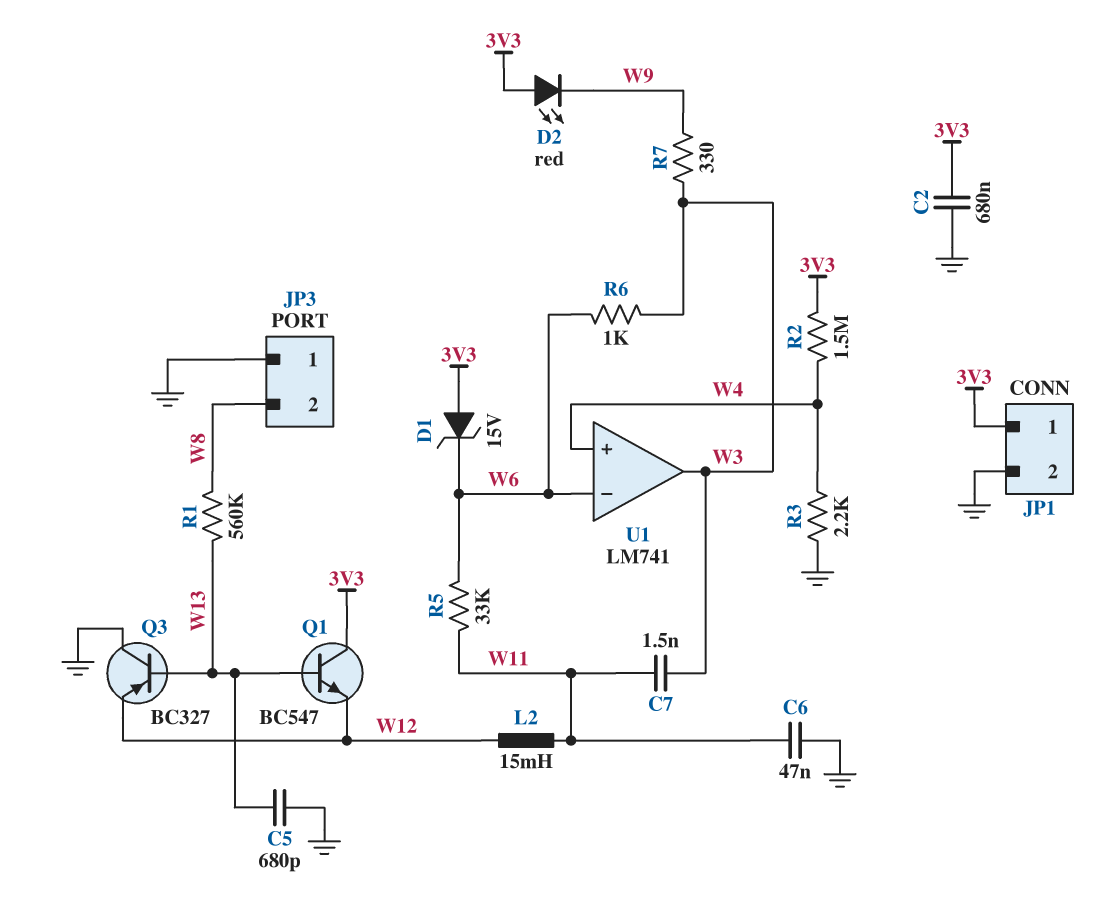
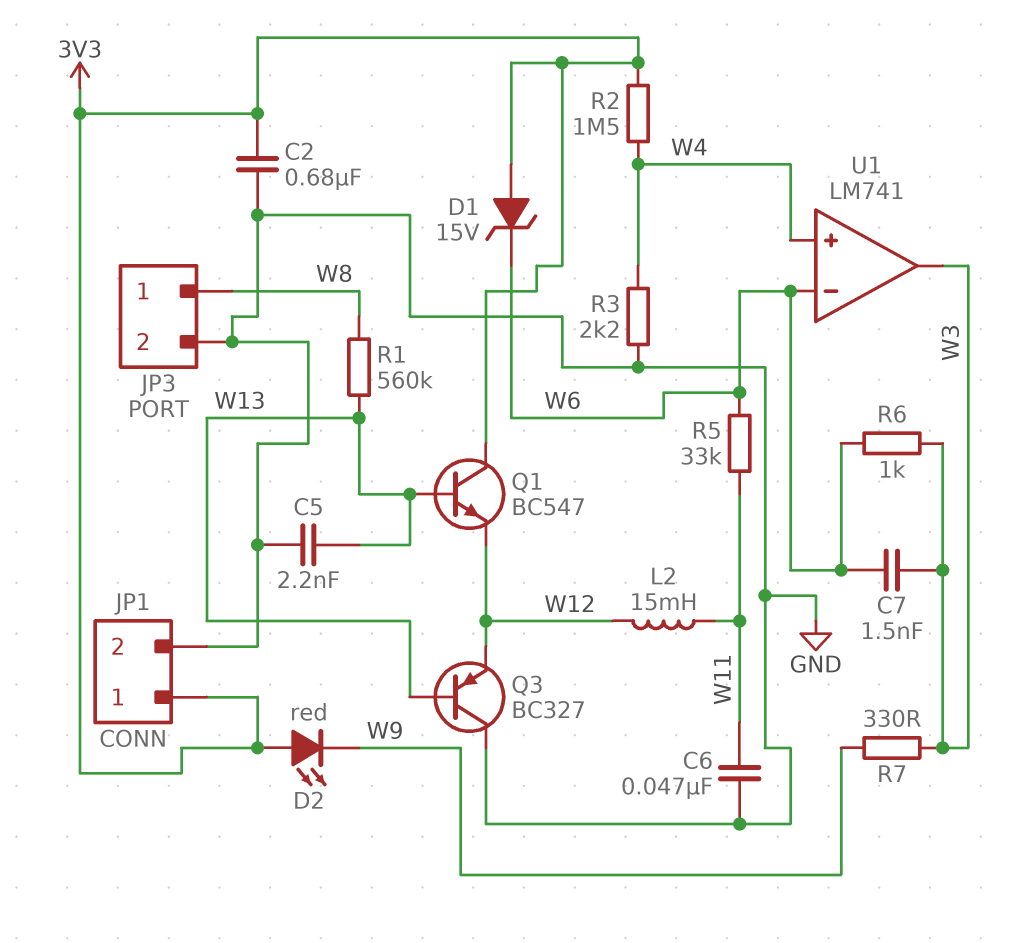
C5: 680pF (GND, W13) -> 2.2nF (GND, W13)
C7: 1.5nF (W3, W11) -> 1.5nF (W3, W6)
JP3 pin 1: GND -> W8
JP3 pin 2: W8 -> GND

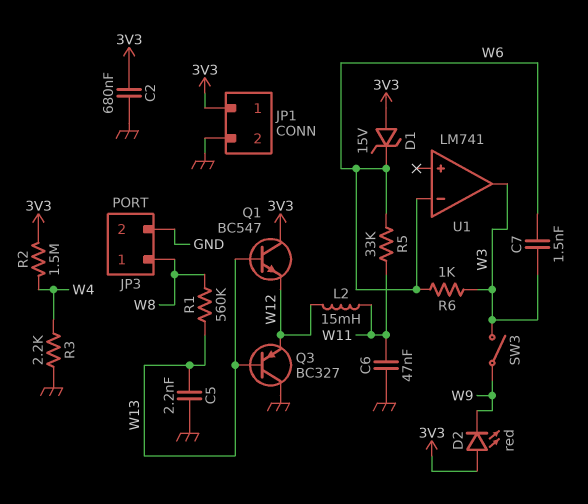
R7: 330 (W3, W9) -> none
SW3: none -> switch (W3, W9)
U1 pin in+: W4 -> none

